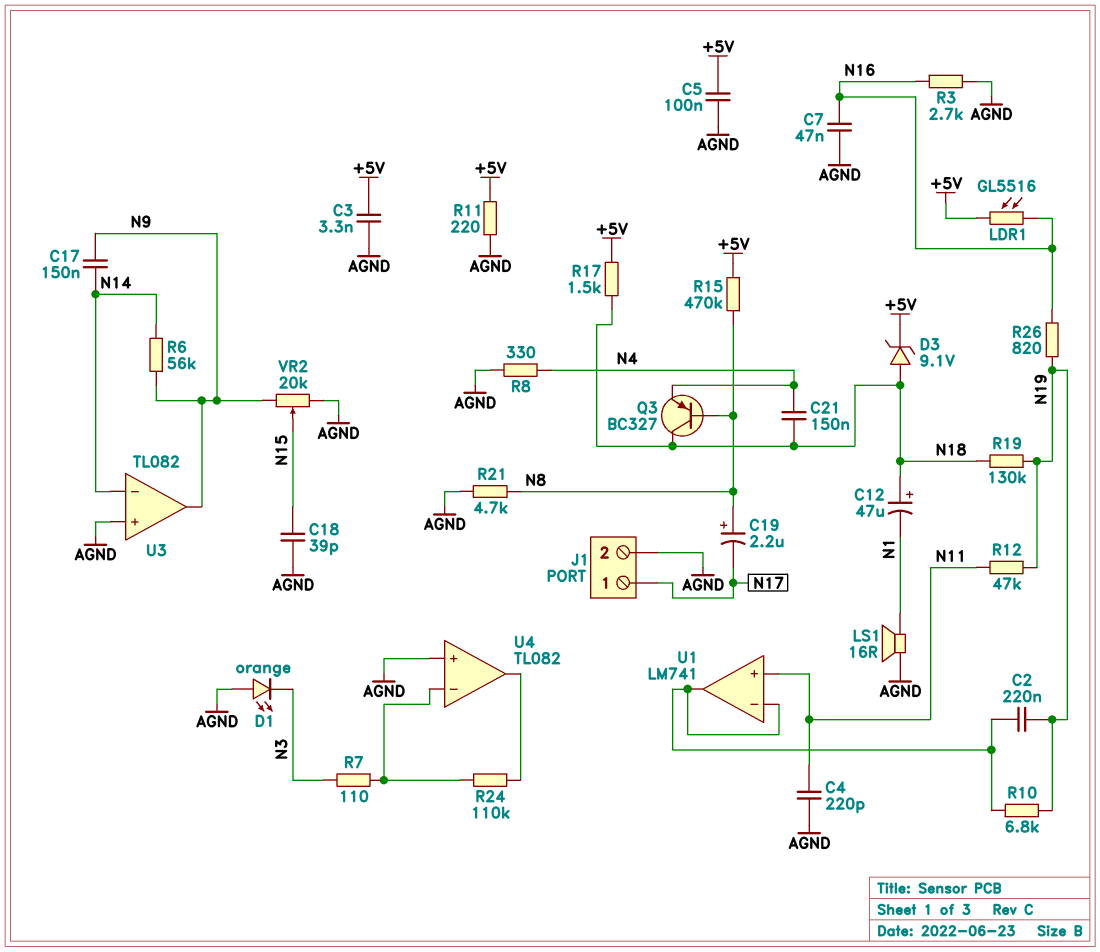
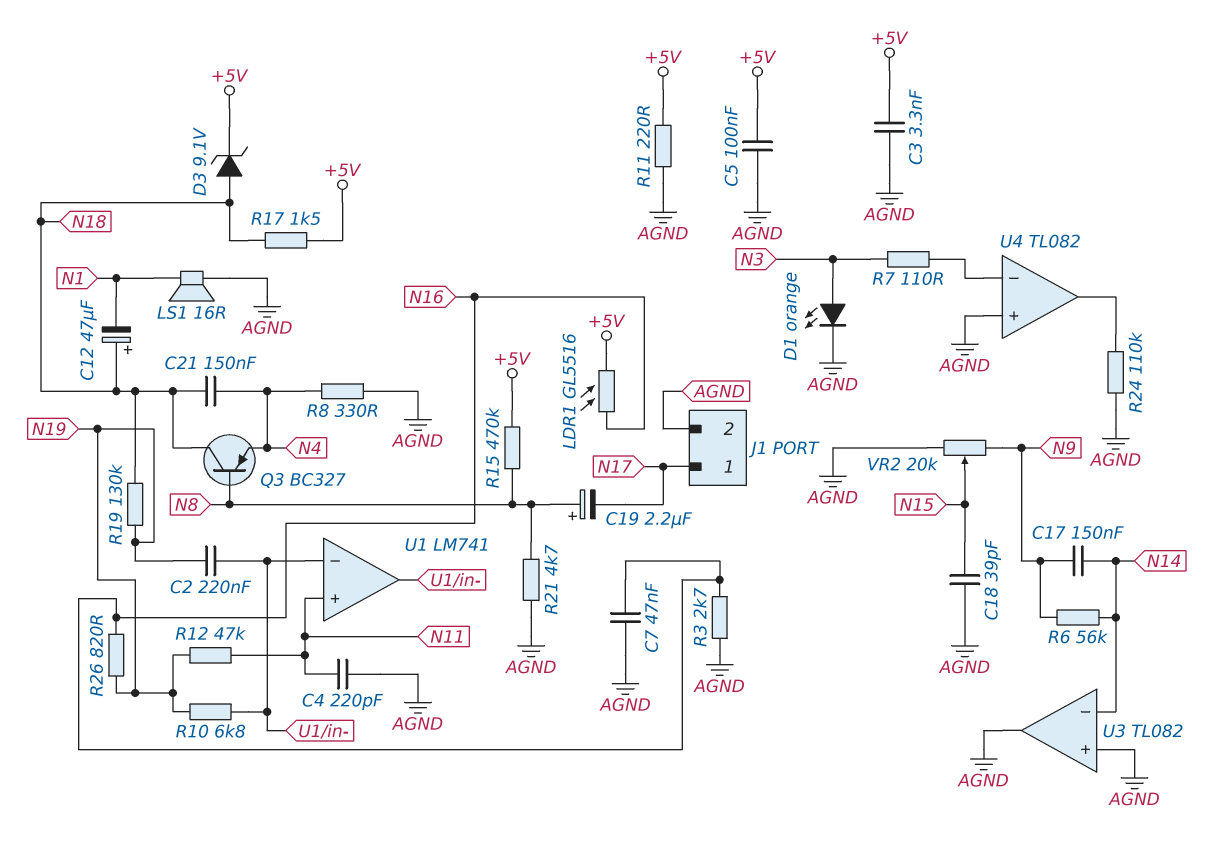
D1: LED orange (A AGND, K N3) -> LED orange (A N3, K AGND)
R24: 110k (U4/in-, U4/out) -> 110k (AGND, U4/out)
U3 pin out: N9 -> AGND

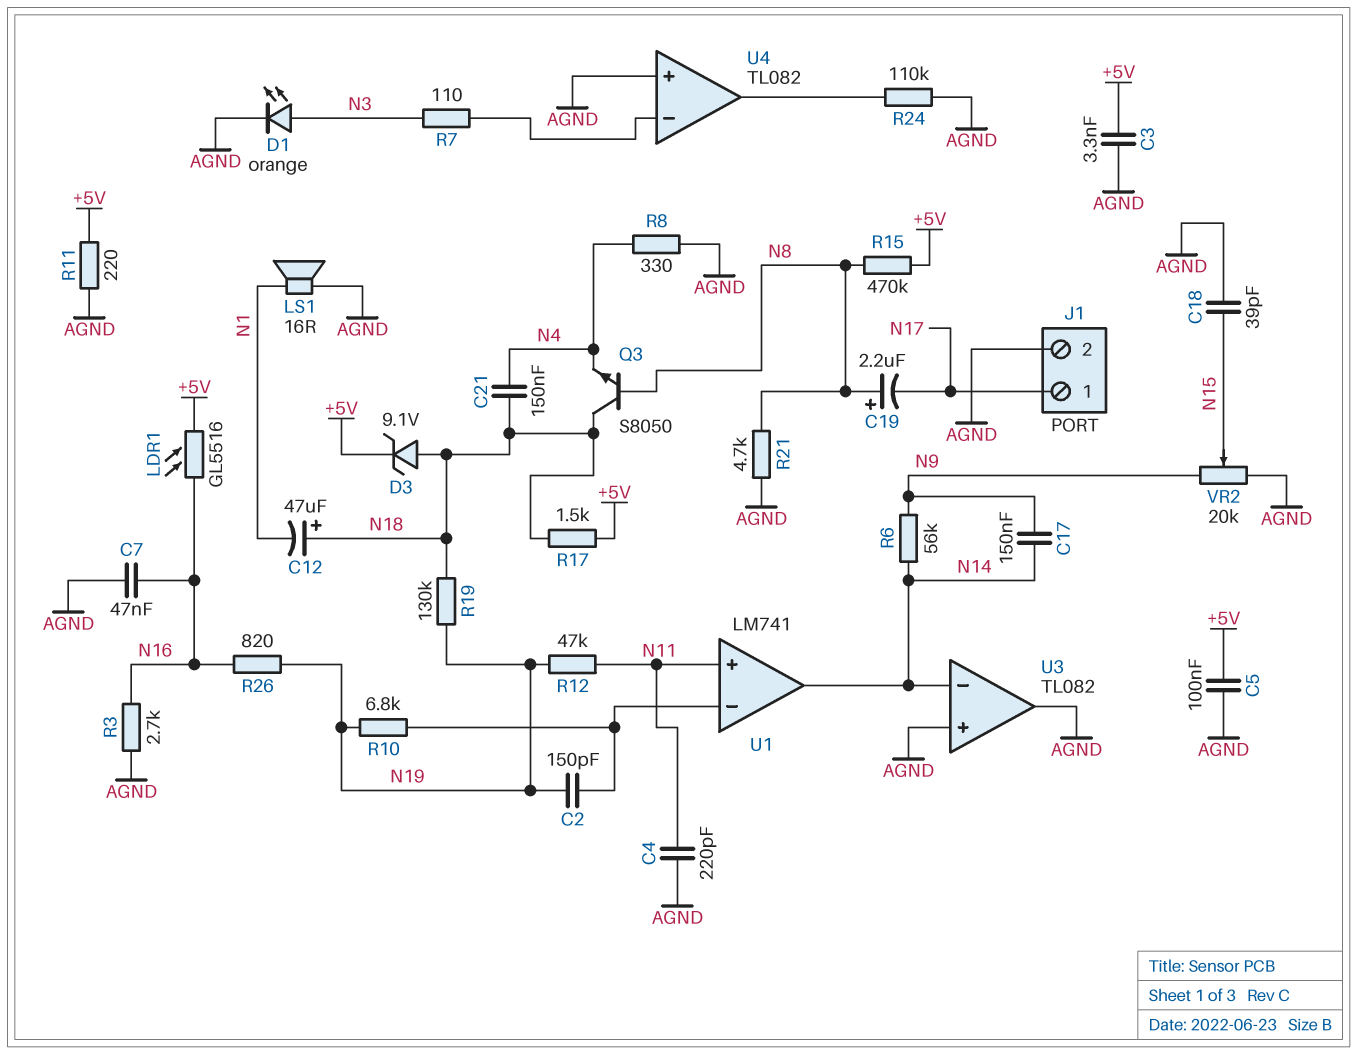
C2: 220nF (N19, U1/in-) -> 150pF (N19, U1/in-)
Q3: PNP BC327 (B N8, C N18, E N4) -> NPN S8050 (B N8, C N18, E N4)
U1 pin out: U1/in- -> N14

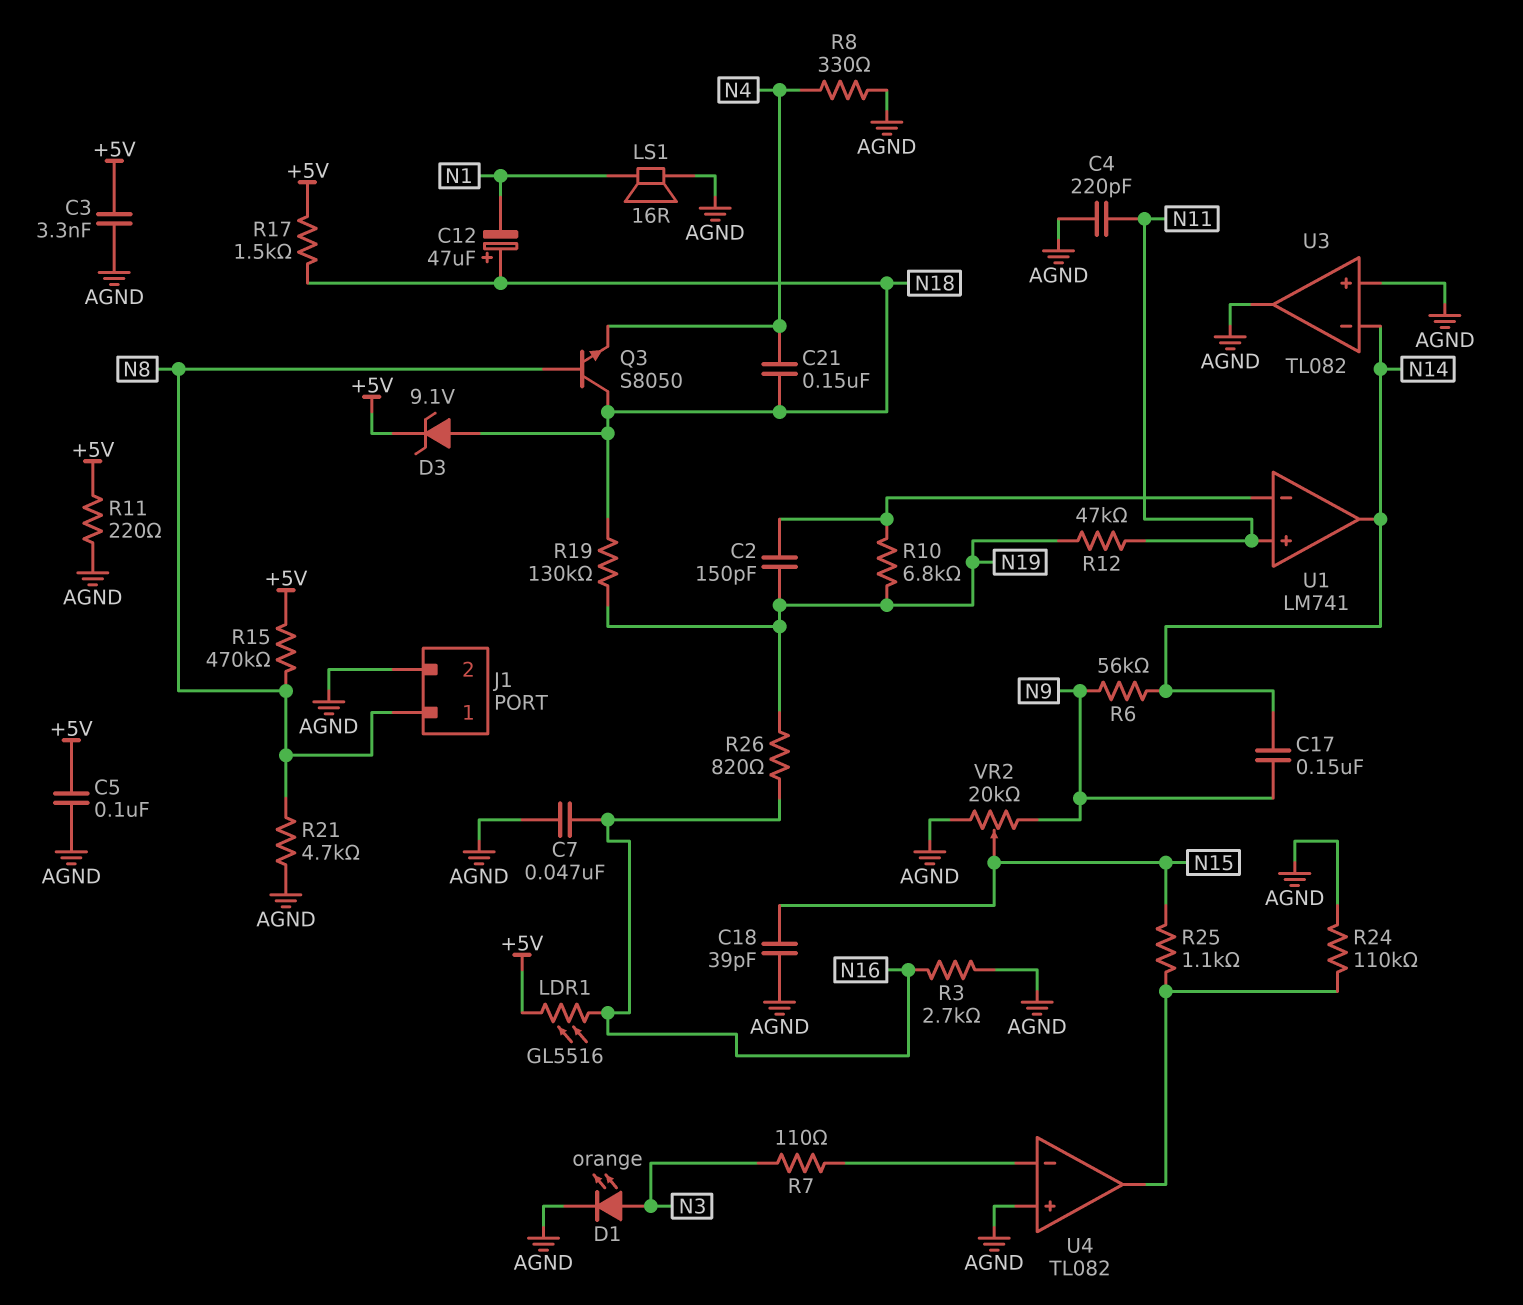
C19: 2.2uF (plus N8, minus N17) -> none
J1 pin 1: N17 -> N8
R25: none -> 1.1k (N15, U4/out)

